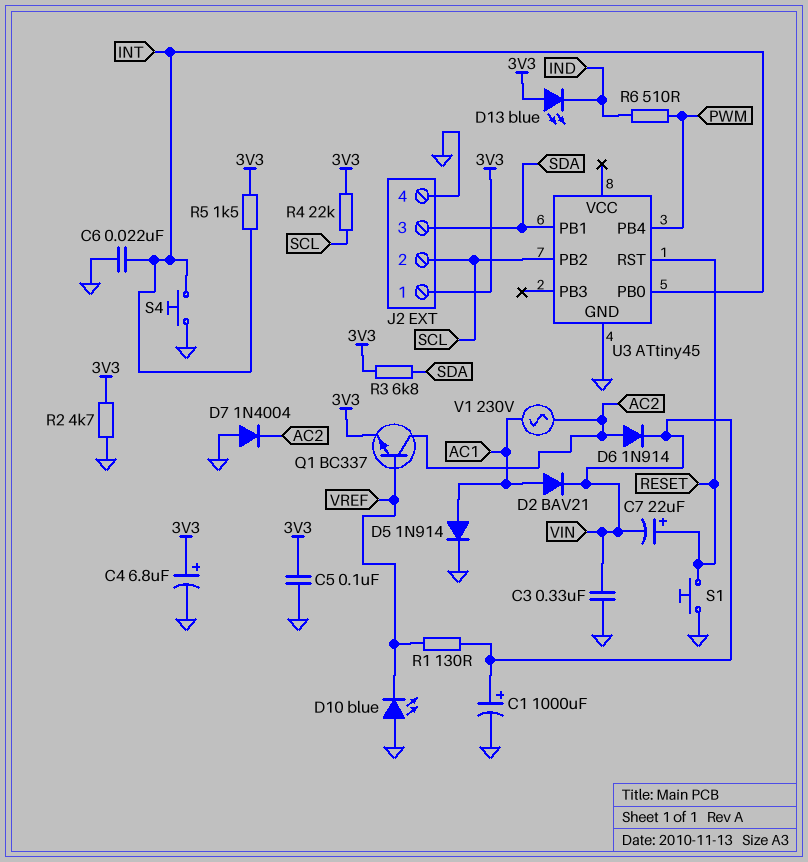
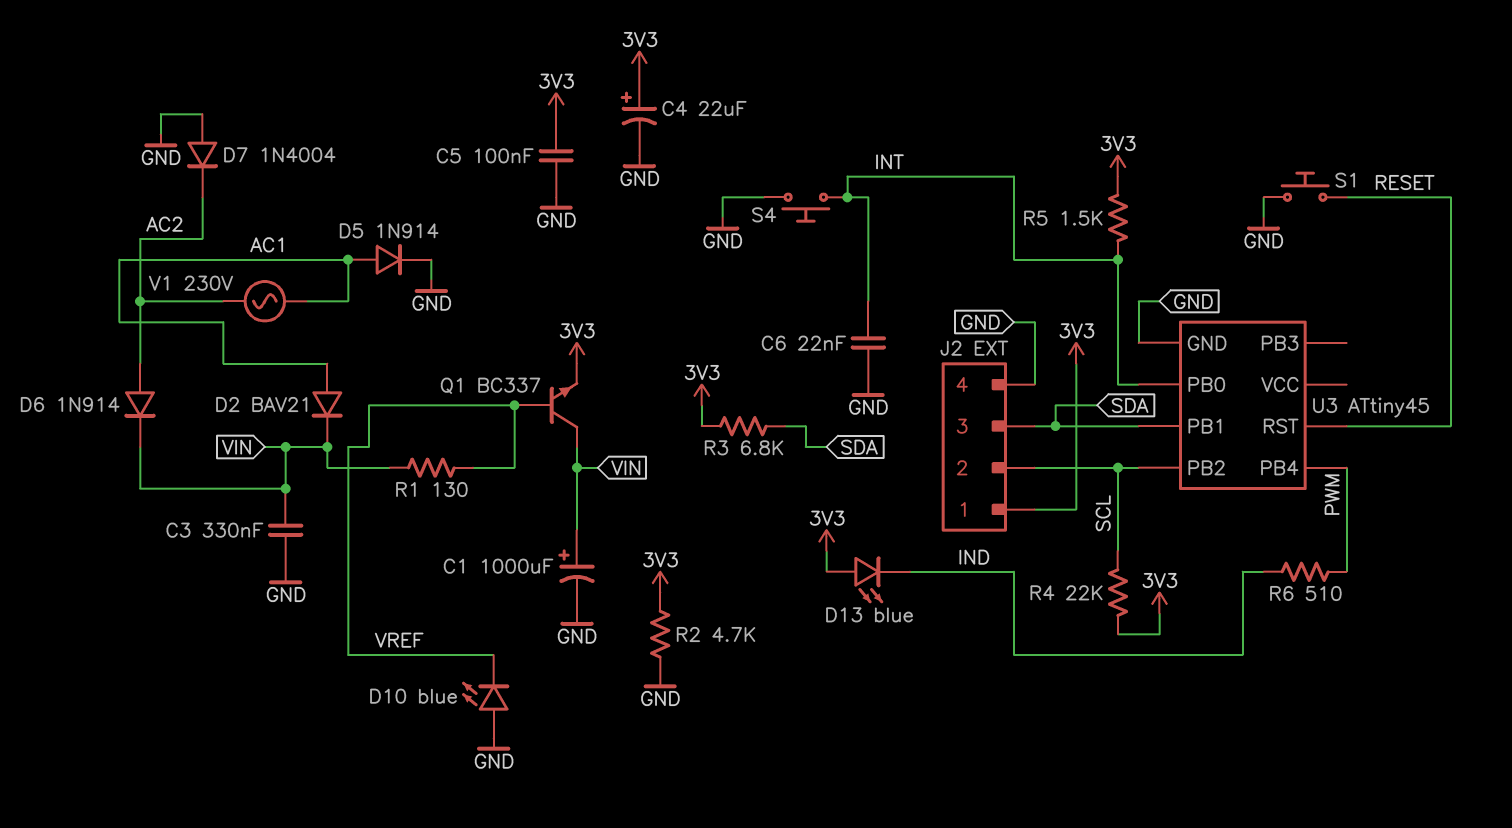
C4: 6.8uF (plus 3V3, minus GND) -> 22uF (plus 3V3, minus GND)
C7: 22uF (plus RESET, minus VIN) -> none
Q1: NPN BC337 (B VREF, C AC2, E 3V3) -> NPN BC337 (B VREF, C VIN, E 3V3)

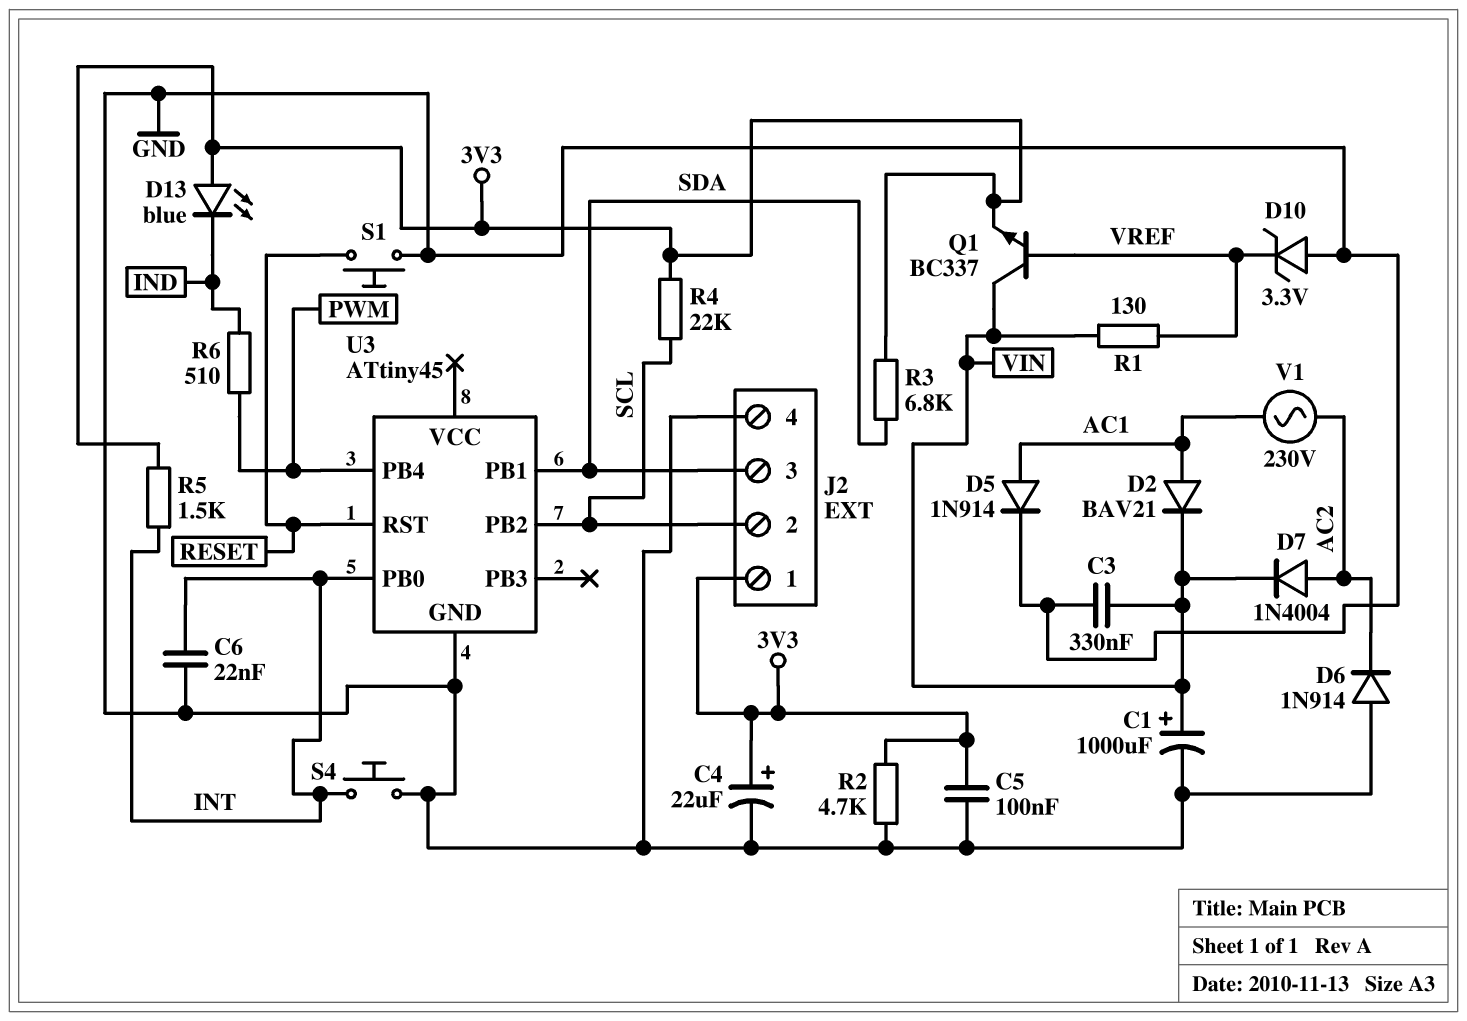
D6: diode 1N914 (A AC2, K VIN) -> diode 1N914 (A GND, K AC2)
D7: diode 1N4004 (A GND, K AC2) -> diode 1N4004 (A AC2, K VIN)
D10: LED blue (A GND, K VREF) -> zener 3.3V (A GND, K VREF)

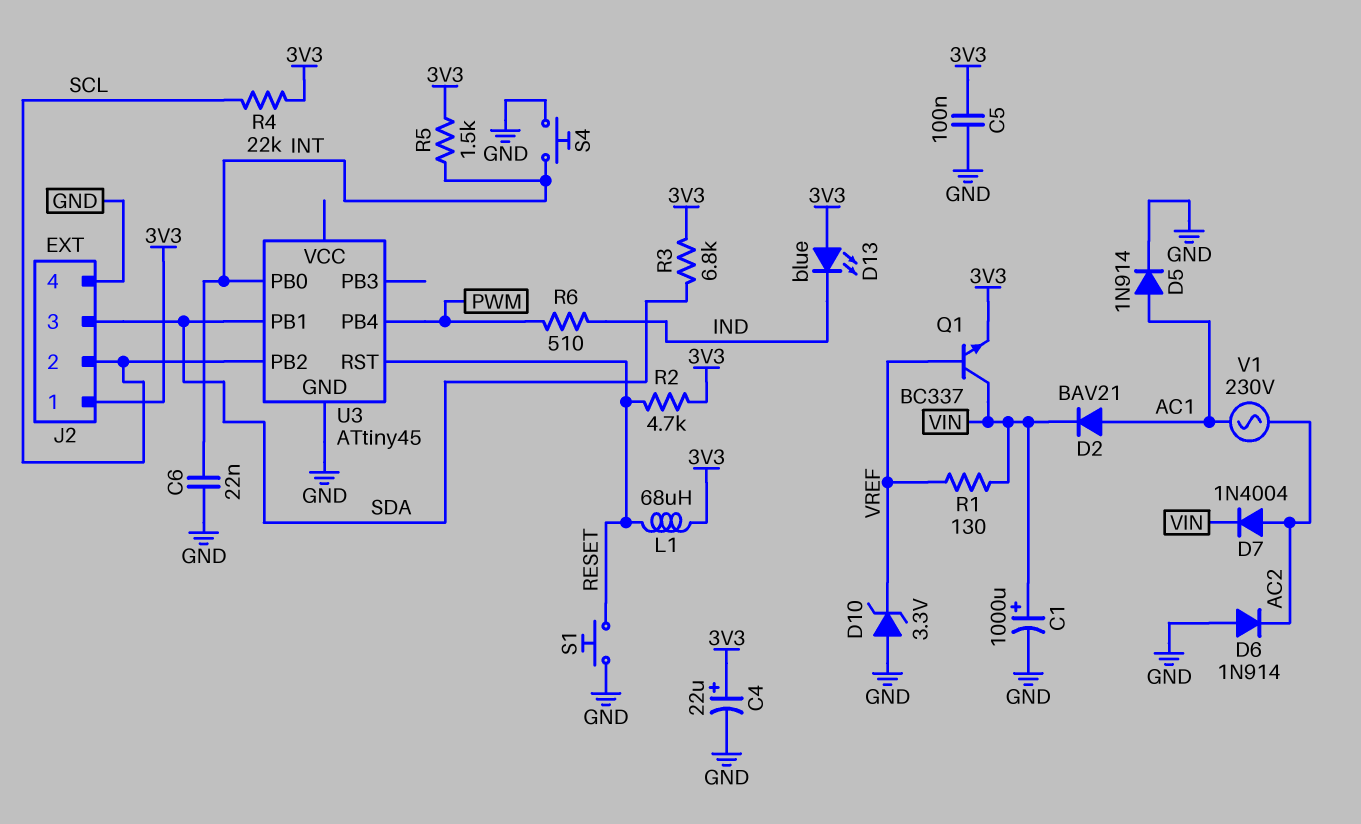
C3: 330nF (GND, VIN) -> none
L1: none -> 68uH (3V3, RESET)
R2: 4.7k (3V3, GND) -> 4.7k (3V3, RESET)

